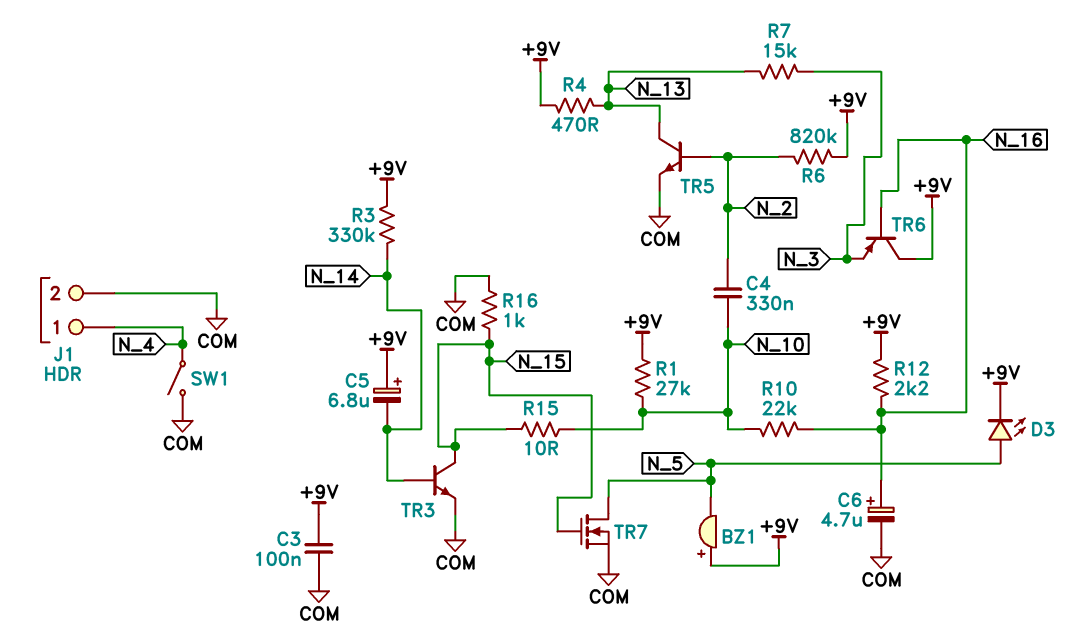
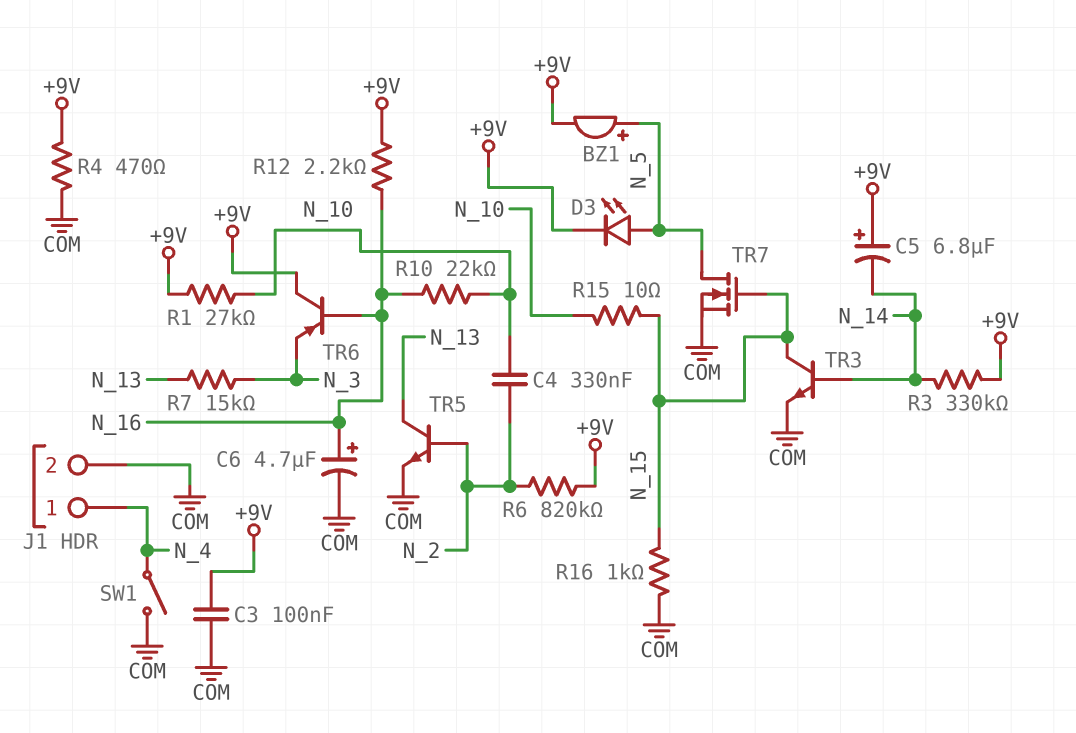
BZ1: buzzer (plus +9V, minus N_5) -> buzzer (plus N_5, minus +9V)
R4: 470 (+9V, N_13) -> 470 (+9V, COM)

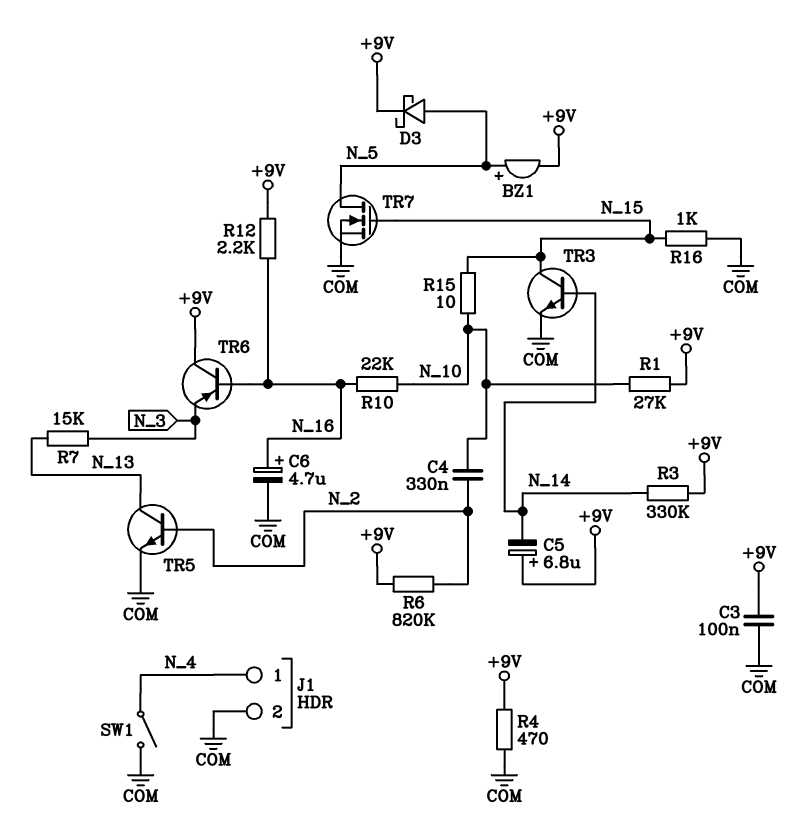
D3: LED (A N_5, K +9V) -> schottky (A N_5, K +9V)

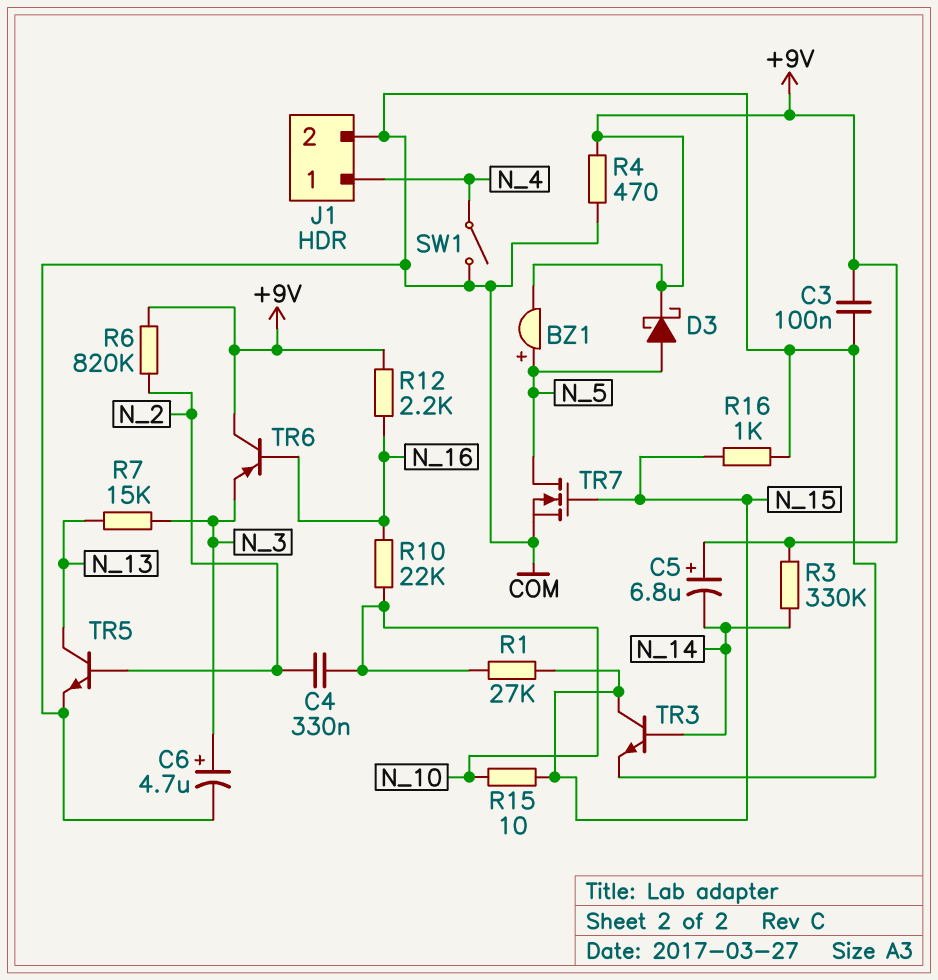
C6: 4.7uF (plus N_16, minus COM) -> 4.7uF (plus N_3, minus COM)
R1: 27k (+9V, N_10) -> 27k (N_10, N_15)

